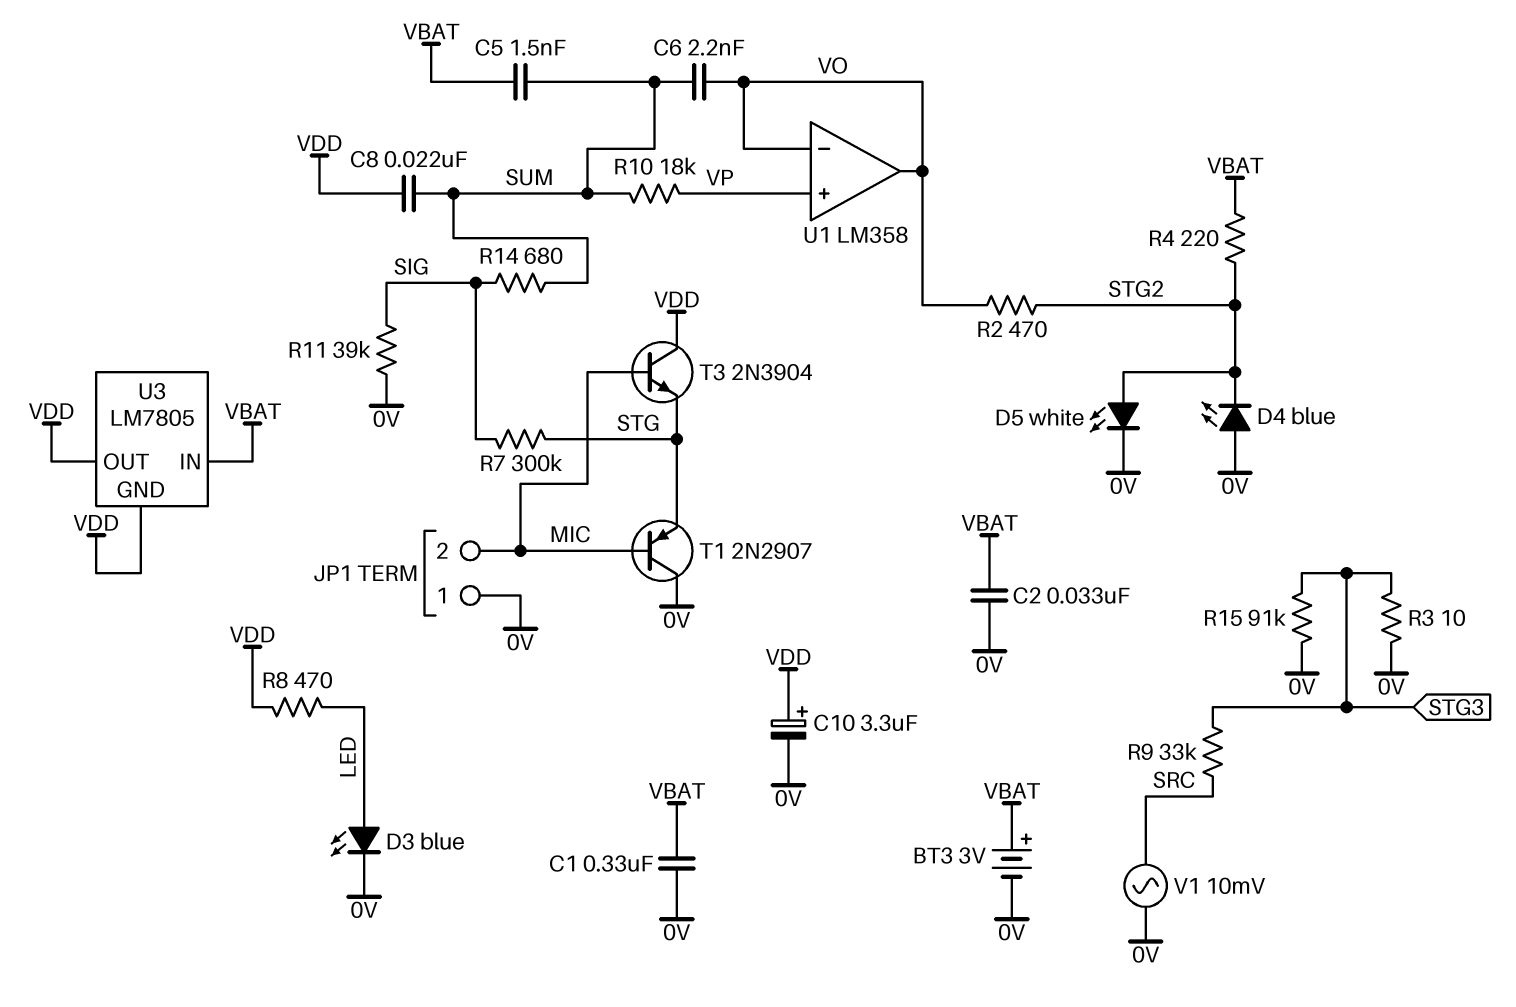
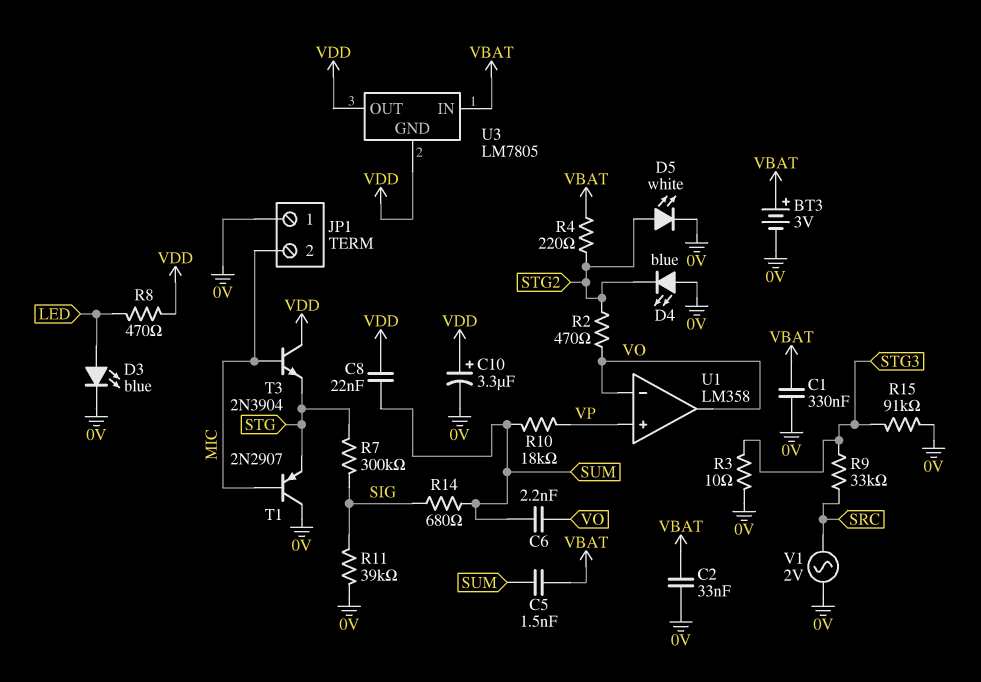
V1: AC 10mV (0V, SRC) -> AC 2V (0V, SRC)

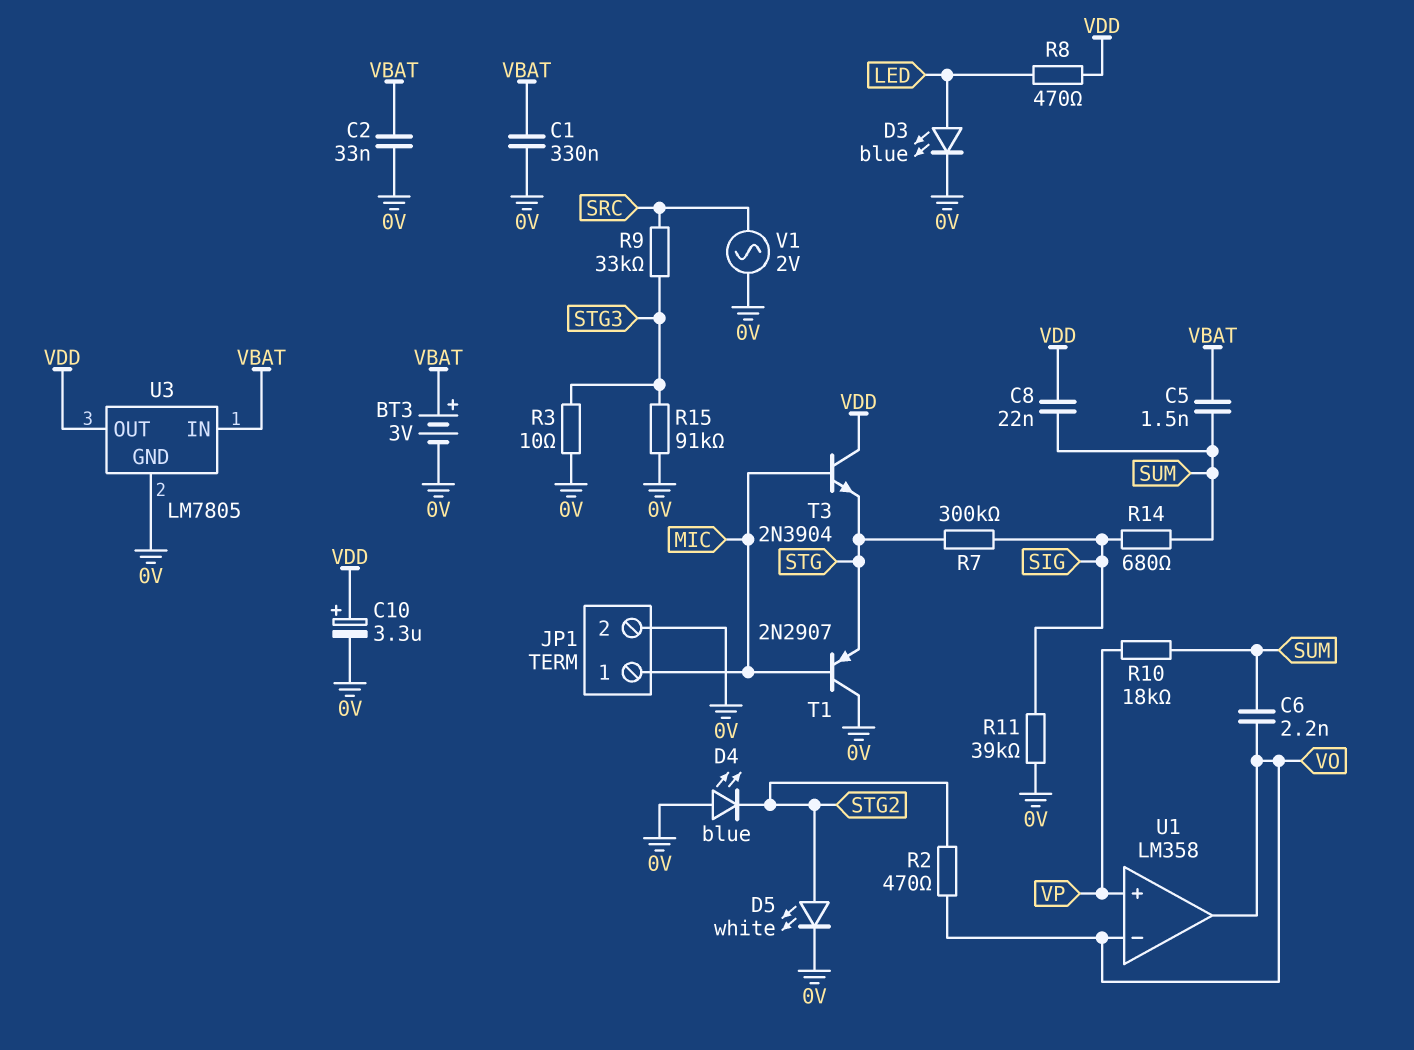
JP1 pin 1: 0V -> MIC
JP1 pin 2: MIC -> 0V
R4: 220 (STG2, VBAT) -> none
U3 pin GND: VDD -> 0V

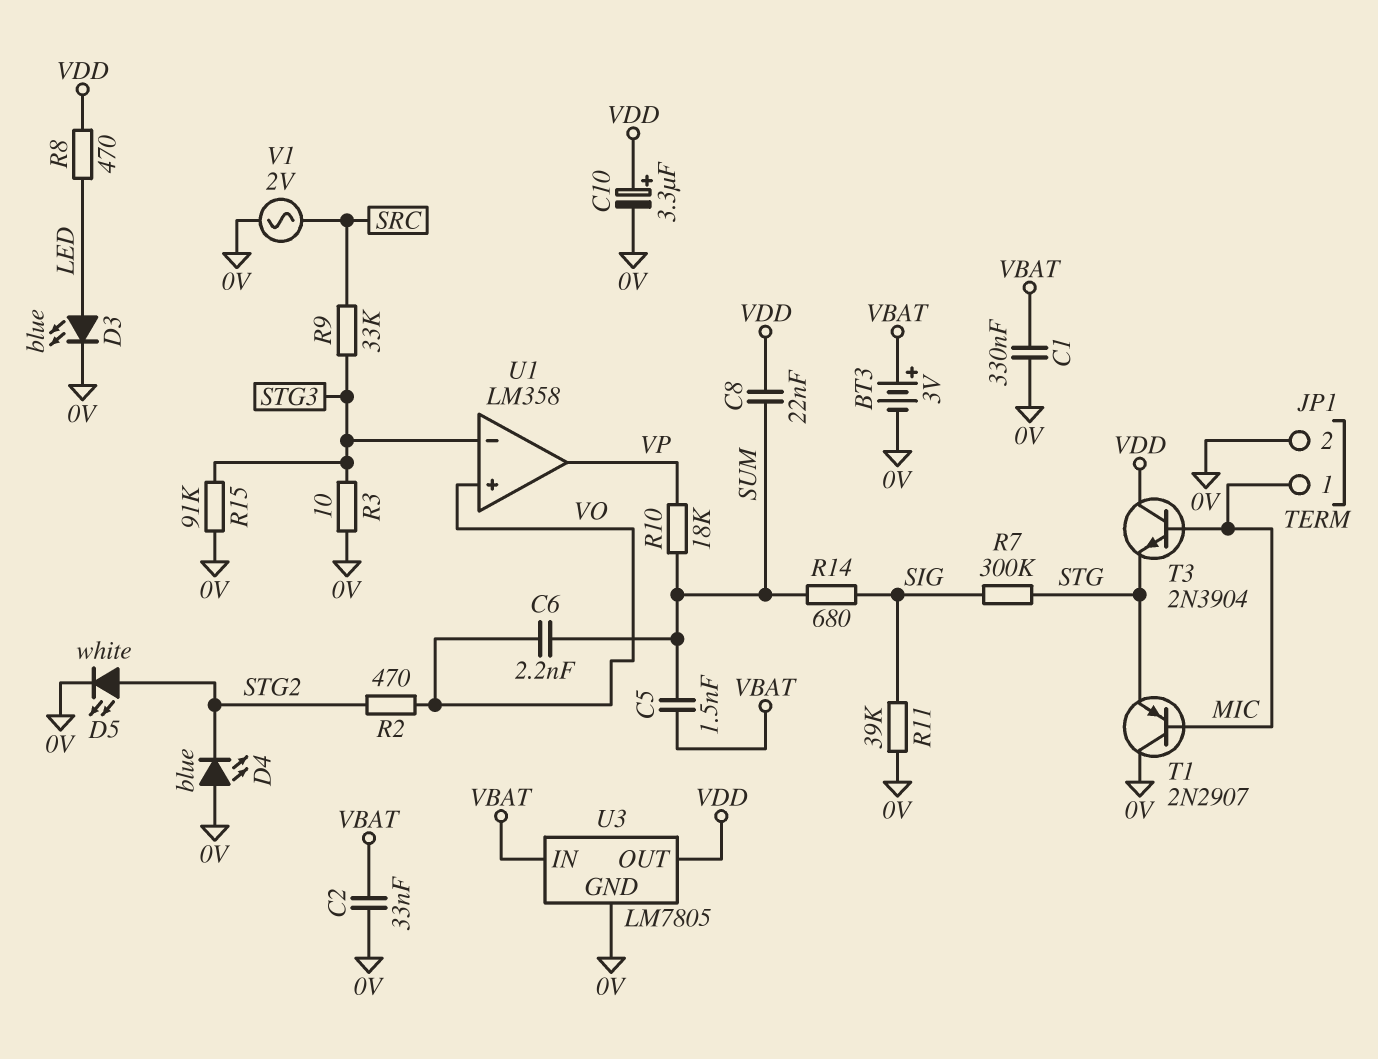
U1 pin in+: VP -> VO
U1 pin in-: VO -> STG3
U1 pin out: VO -> VP

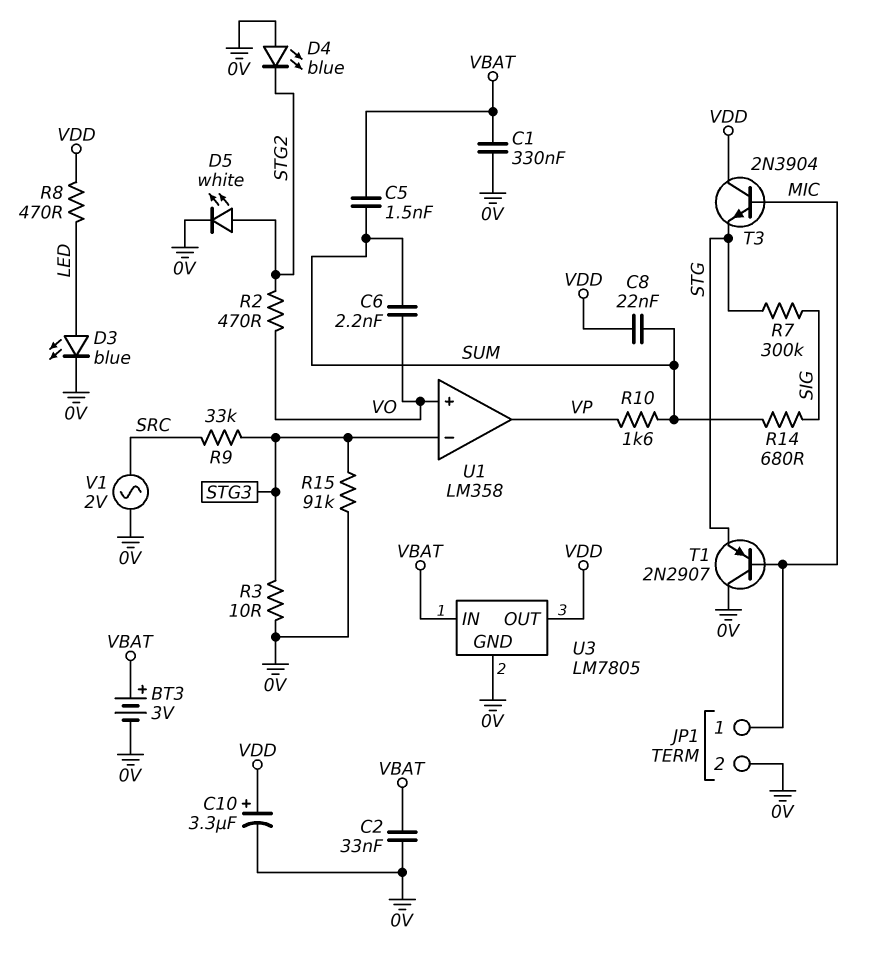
R10: 18k (SUM, VP) -> 1.6k (SUM, VP)
R11: 39k (0V, SIG) -> none

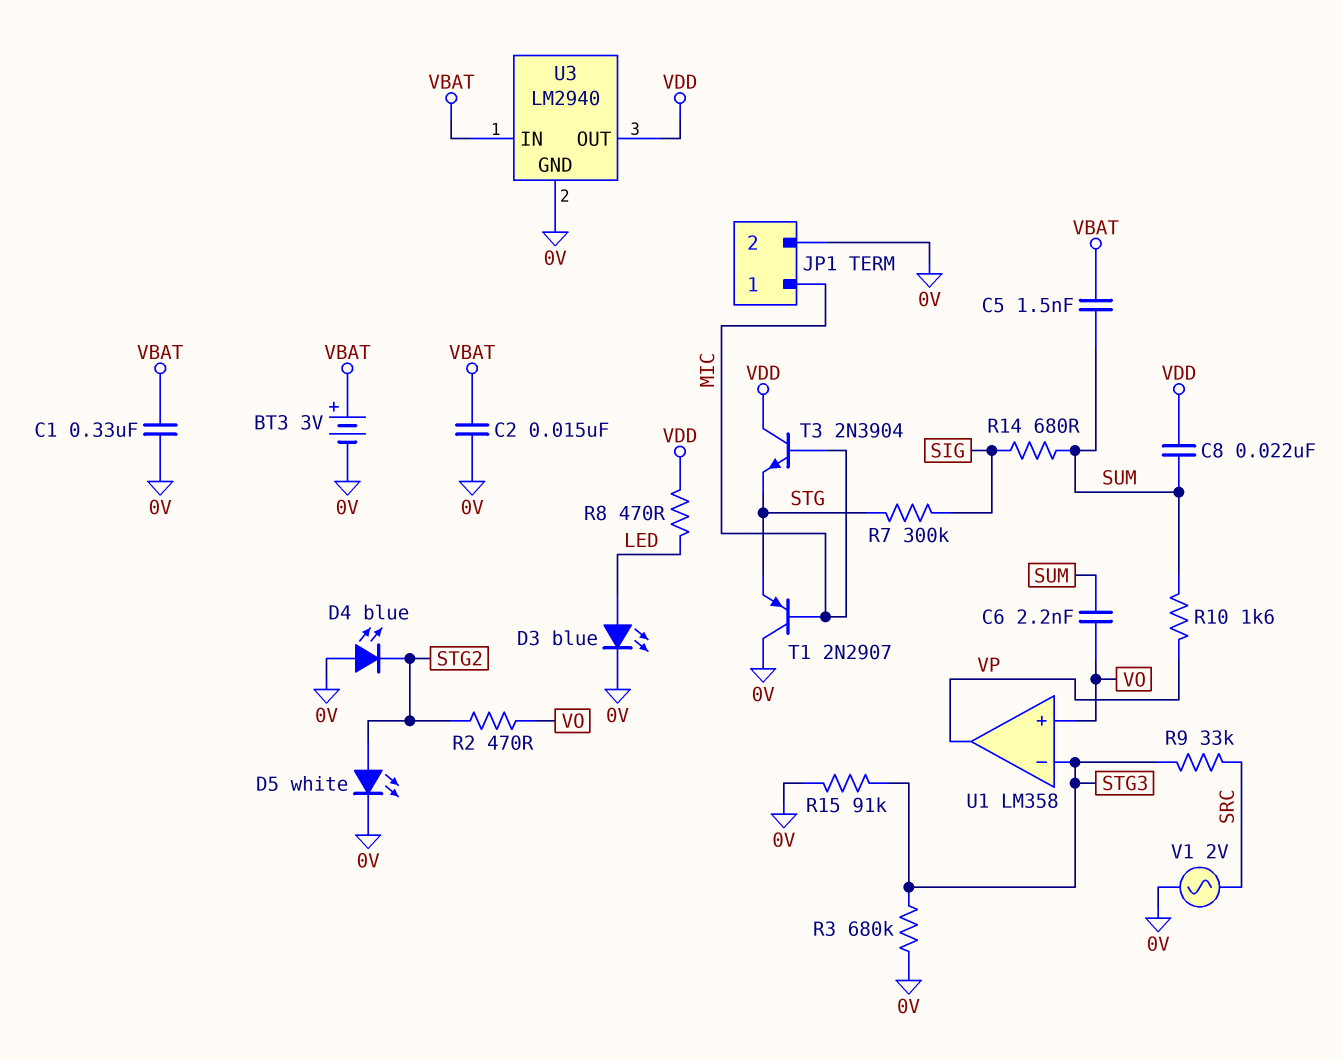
C2: 33nF (0V, VBAT) -> 15nF (0V, VBAT)
C10: 3.3uF (plus VDD, minus 0V) -> none
R3: 10 (0V, STG3) -> 680k (0V, STG3)
U3: LM7805 -> LM2940

